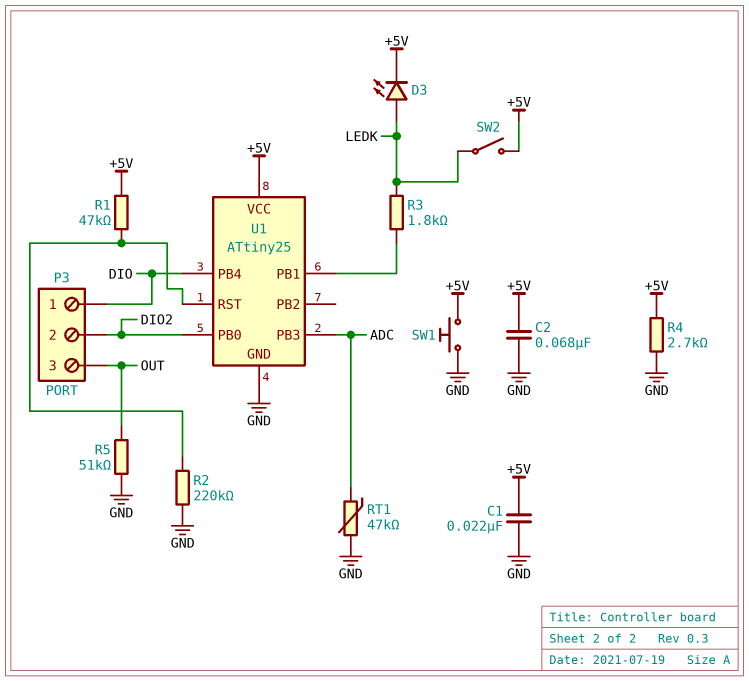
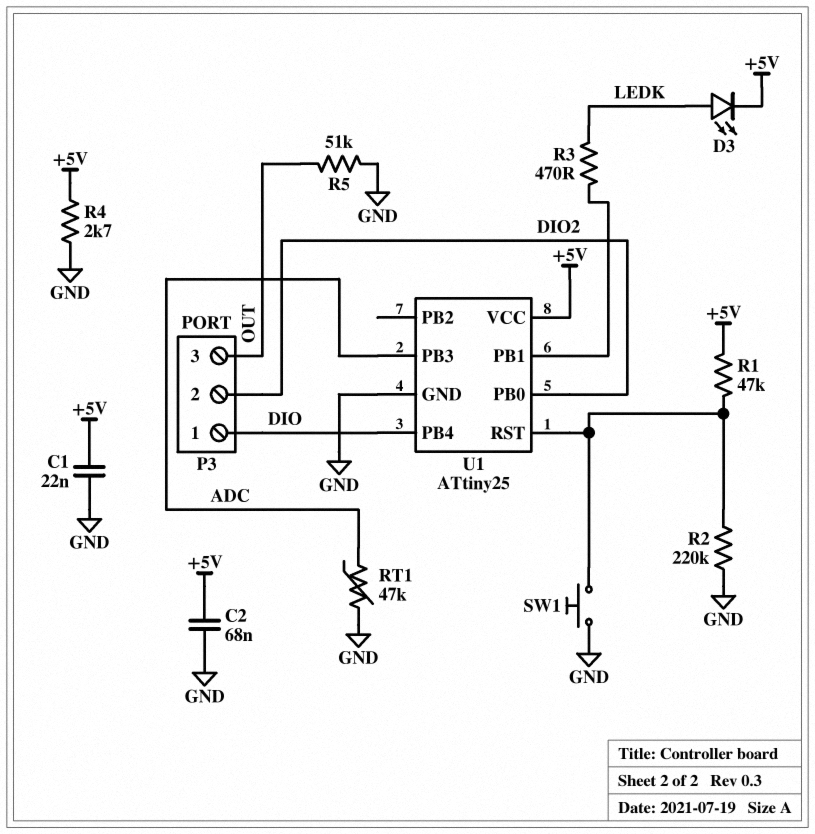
R3: 1.8k (LEDK, U1/PB1) -> 470 (LEDK, U1/PB1)
SW1: button (+5V, GND) -> button (GND, U1/RST)
SW2: switch (+5V, LEDK) -> none

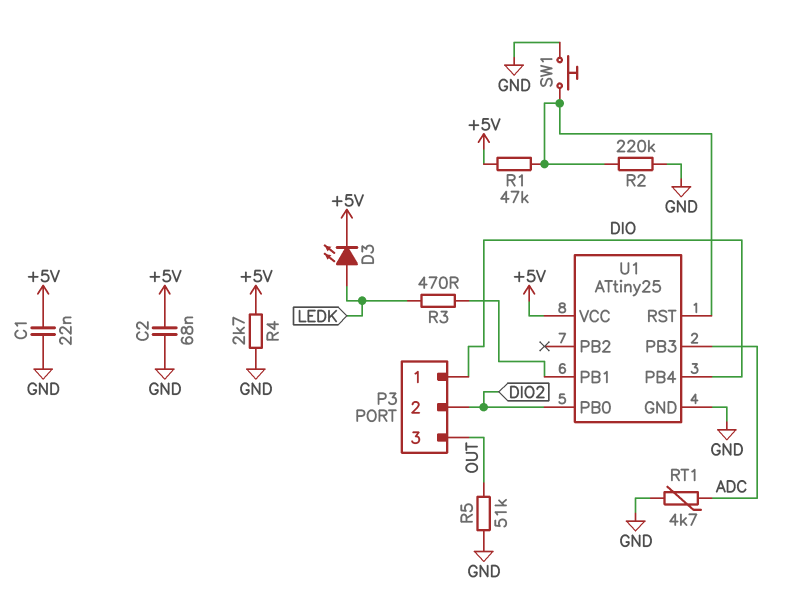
RT1: 47k (ADC, GND) -> 4.7k (ADC, GND)

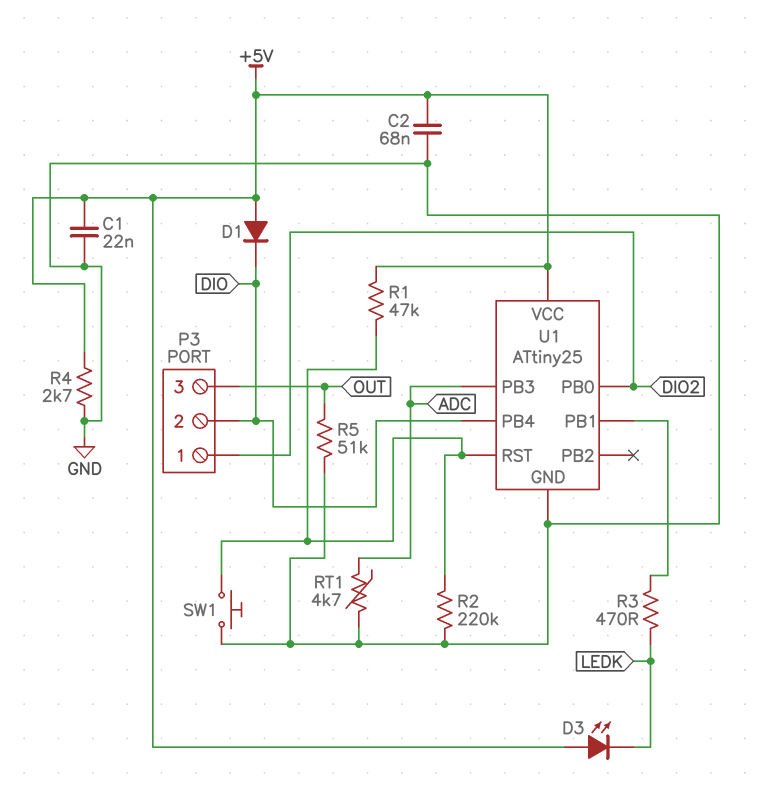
D1: none -> diode (A +5V, K DIO)
D3: LED (A LEDK, K +5V) -> LED (A +5V, K LEDK)
P3 pin 1: DIO -> DIO2
P3 pin 2: DIO2 -> DIO

